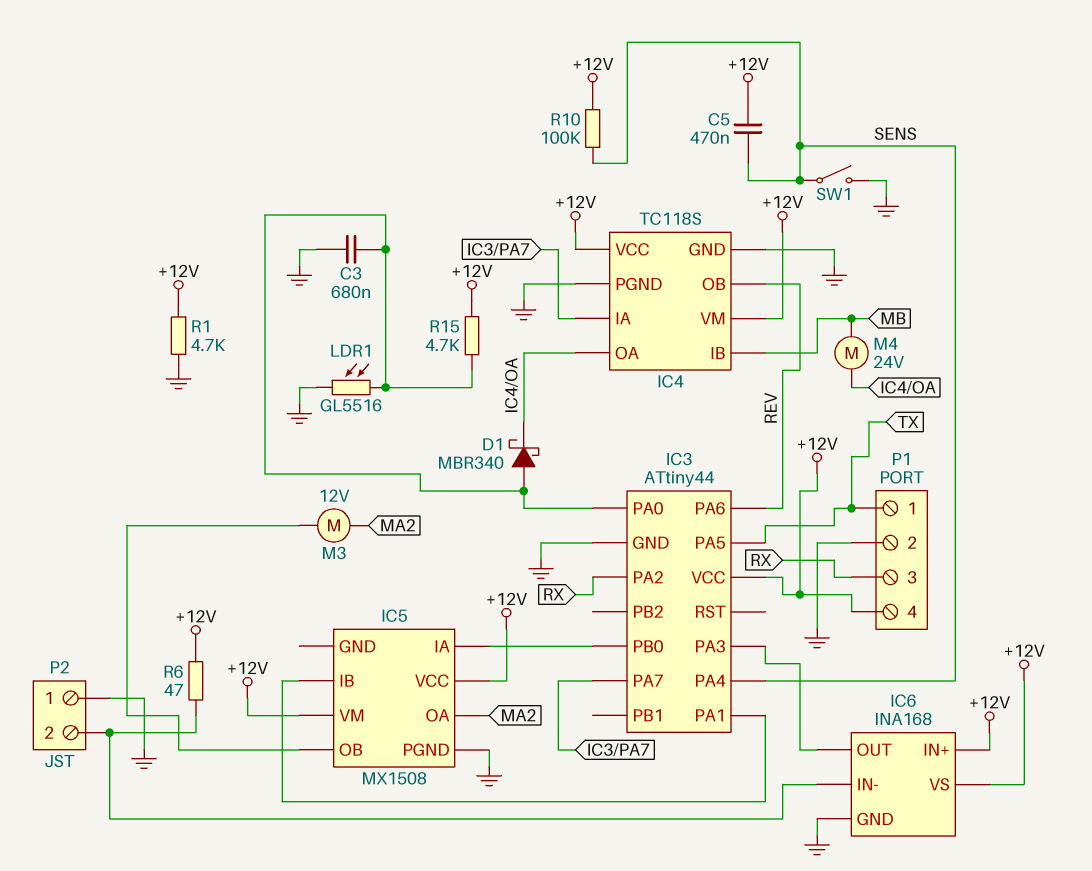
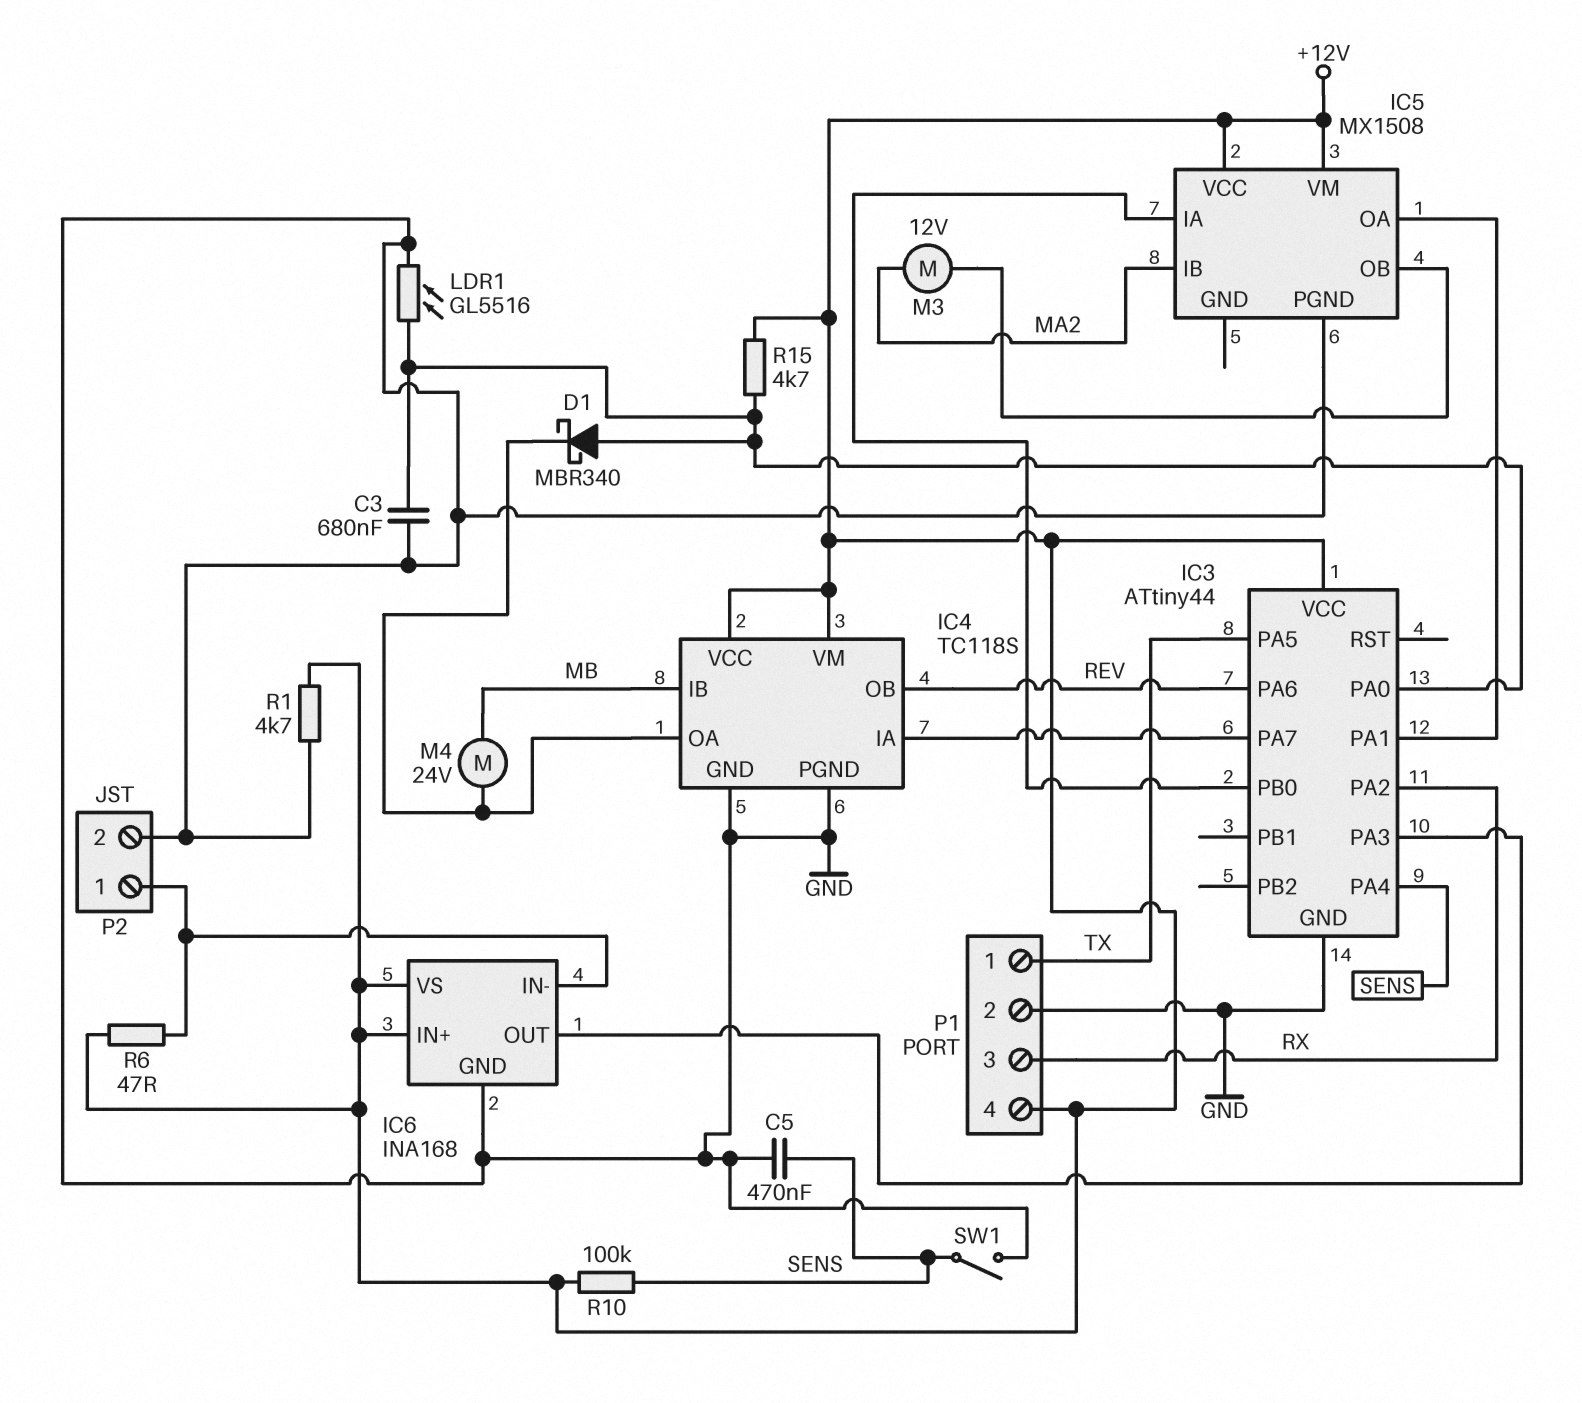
C5: 470nF (+12V, SENS) -> 470nF (GND, SENS)
IC5 pin IB: IC3/PA1 -> MA2
IC5 pin OA: MA2 -> IC3/PA1
P2 pin 1: GND -> IC6/IN-
P2 pin 2: IC6/IN- -> GND

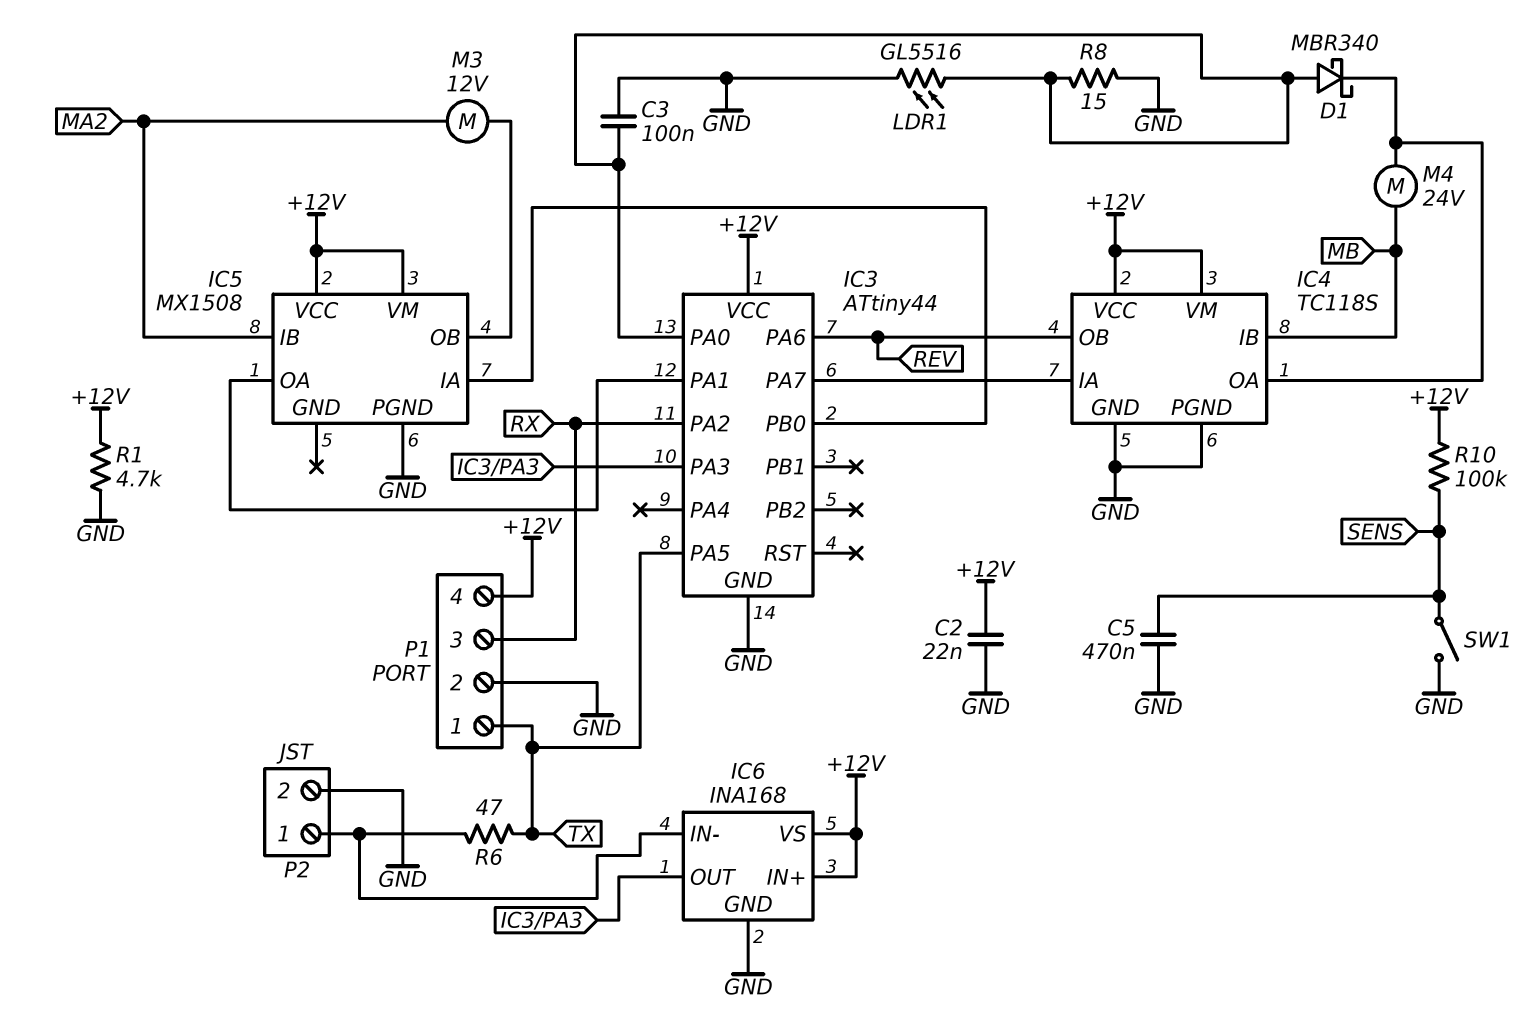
C2: none -> 22nF (+12V, GND)
C3: 680nF (GND, IC3/PA0) -> 100nF (GND, IC3/PA0)
IC3 pin PA4: SENS -> none
R6: 47 (+12V, IC6/IN-) -> 47 (IC6/IN-, TX)
R8: none -> 15 (GND, IC3/PA0)
R15: 4.7k (+12V, IC3/PA0) -> none

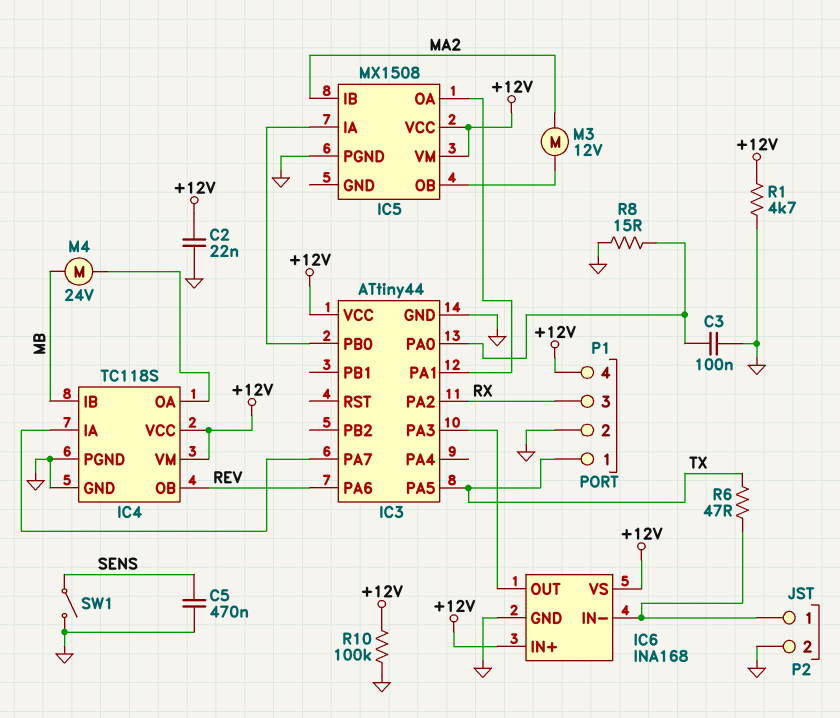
D1: schottky MBR340 (A IC3/PA0, K IC4/OA) -> none
LDR1: GL5516 (GND, IC3/PA0) -> none
R10: 100k (+12V, SENS) -> 100k (+12V, GND)

